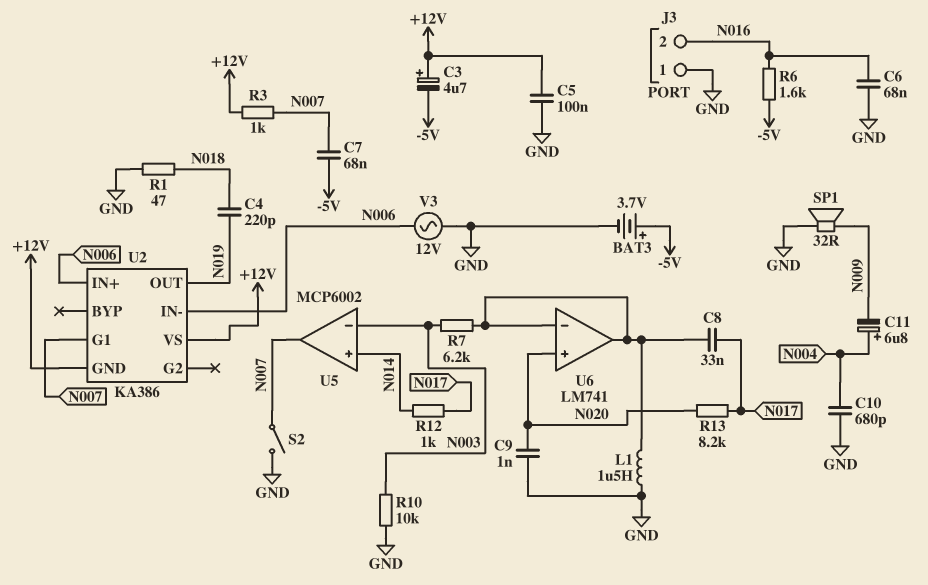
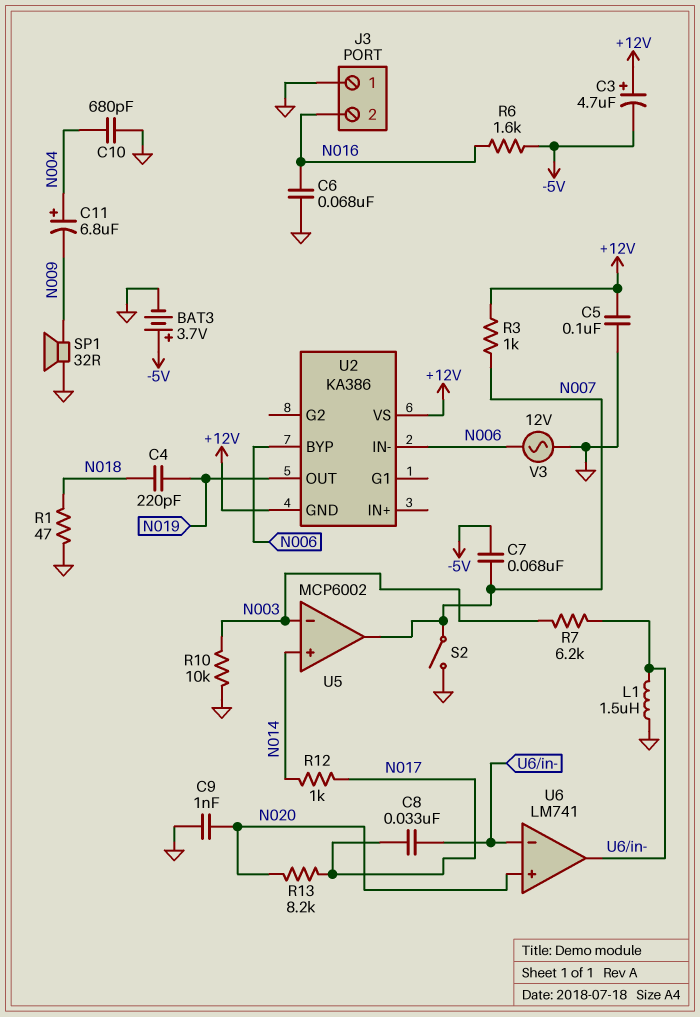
U2 pin BYP: none -> N006
U2 pin G1: N007 -> none
U2 pin IN+: N006 -> none

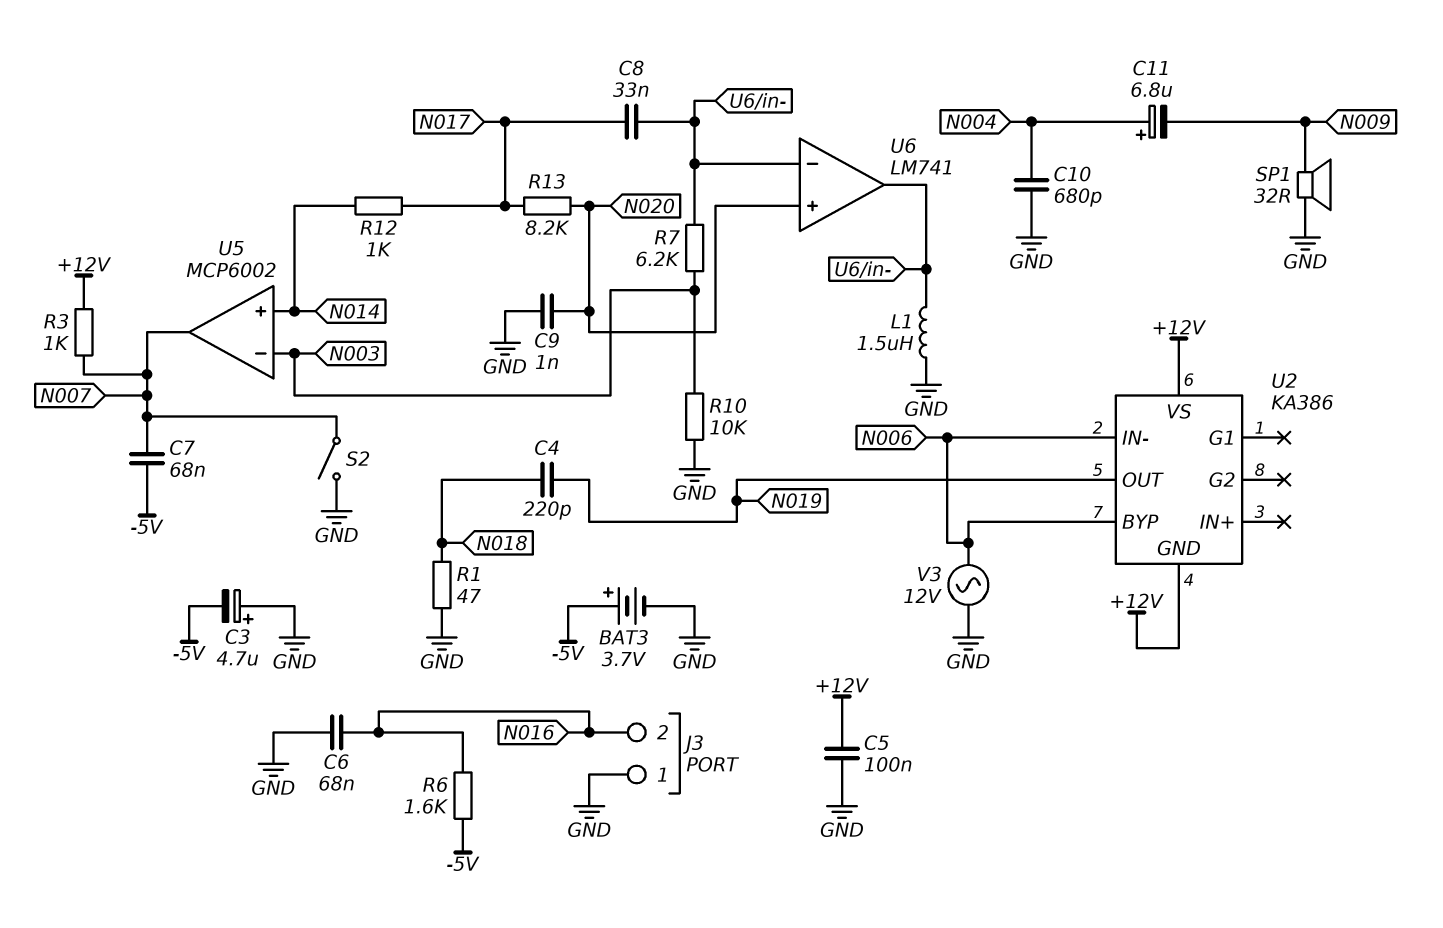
C3: 4.7uF (plus +12V, minus -5V) -> 4.7uF (plus GND, minus -5V)

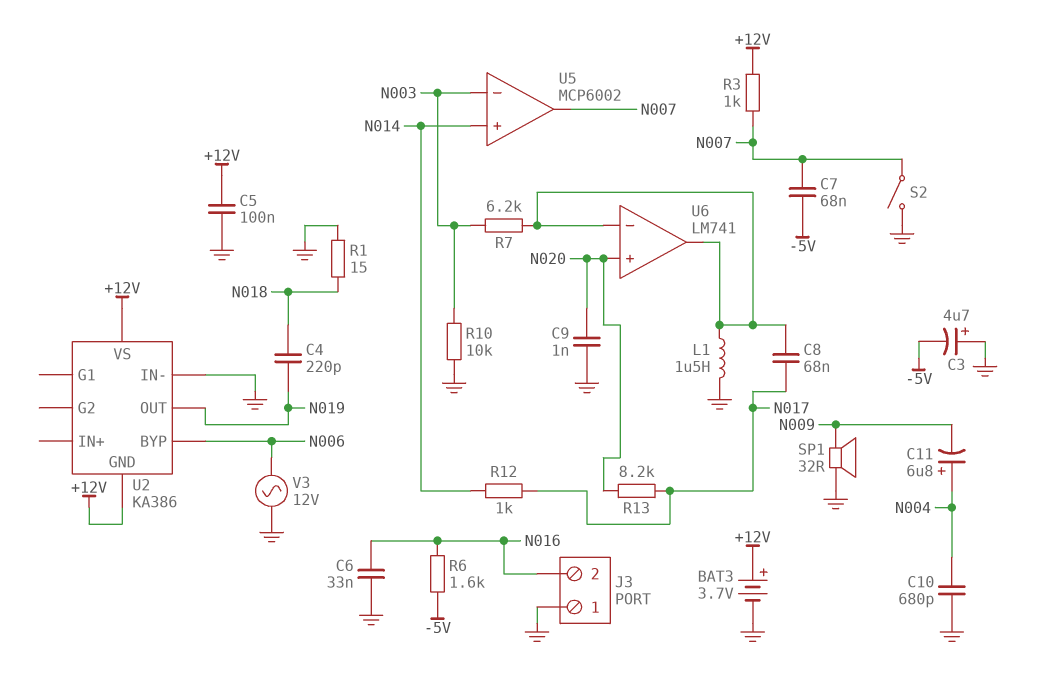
BAT3: 3.7V (plus -5V, minus GND) -> 3.7V (plus +12V, minus GND)
C6: 68nF (GND, N016) -> 33nF (GND, N016)
C8: 33nF (N017, U6/in-) -> 68nF (N017, U6/in-)
R1: 47 (GND, N018) -> 15 (GND, N018)
U2 pin IN-: N006 -> GND

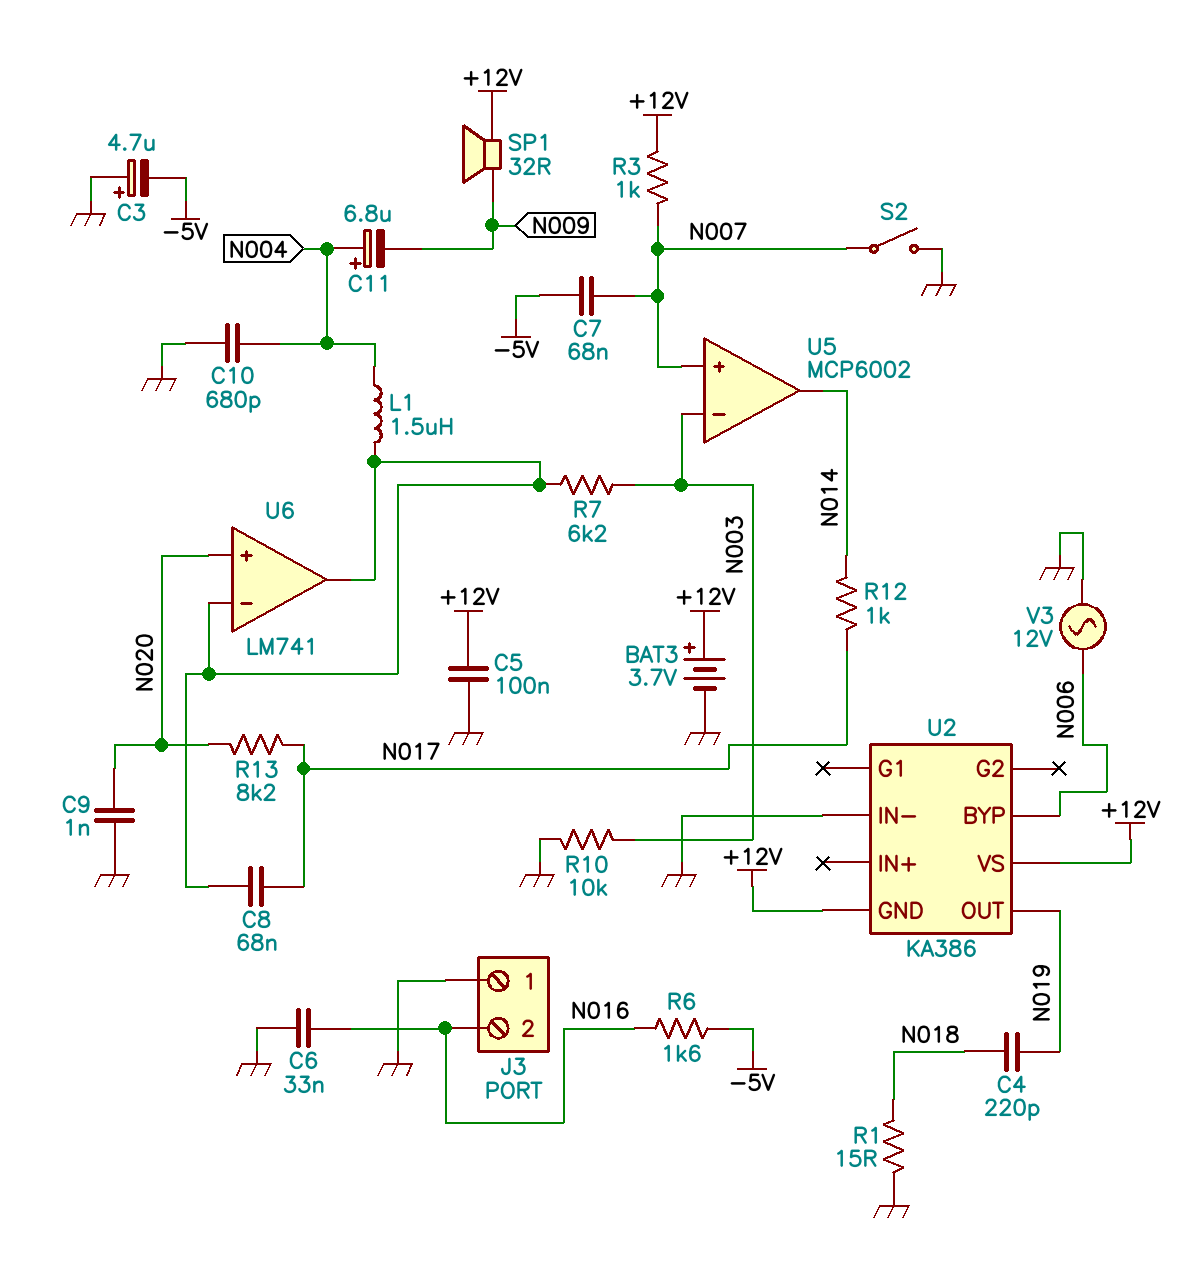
L1: 1.5uH (GND, U6/in-) -> 1.5uH (N004, U6/in-)
SP1: speaker 32R (GND, N009) -> speaker 32R (+12V, N009)
U5 pin in+: N014 -> N007
U5 pin out: N007 -> N014

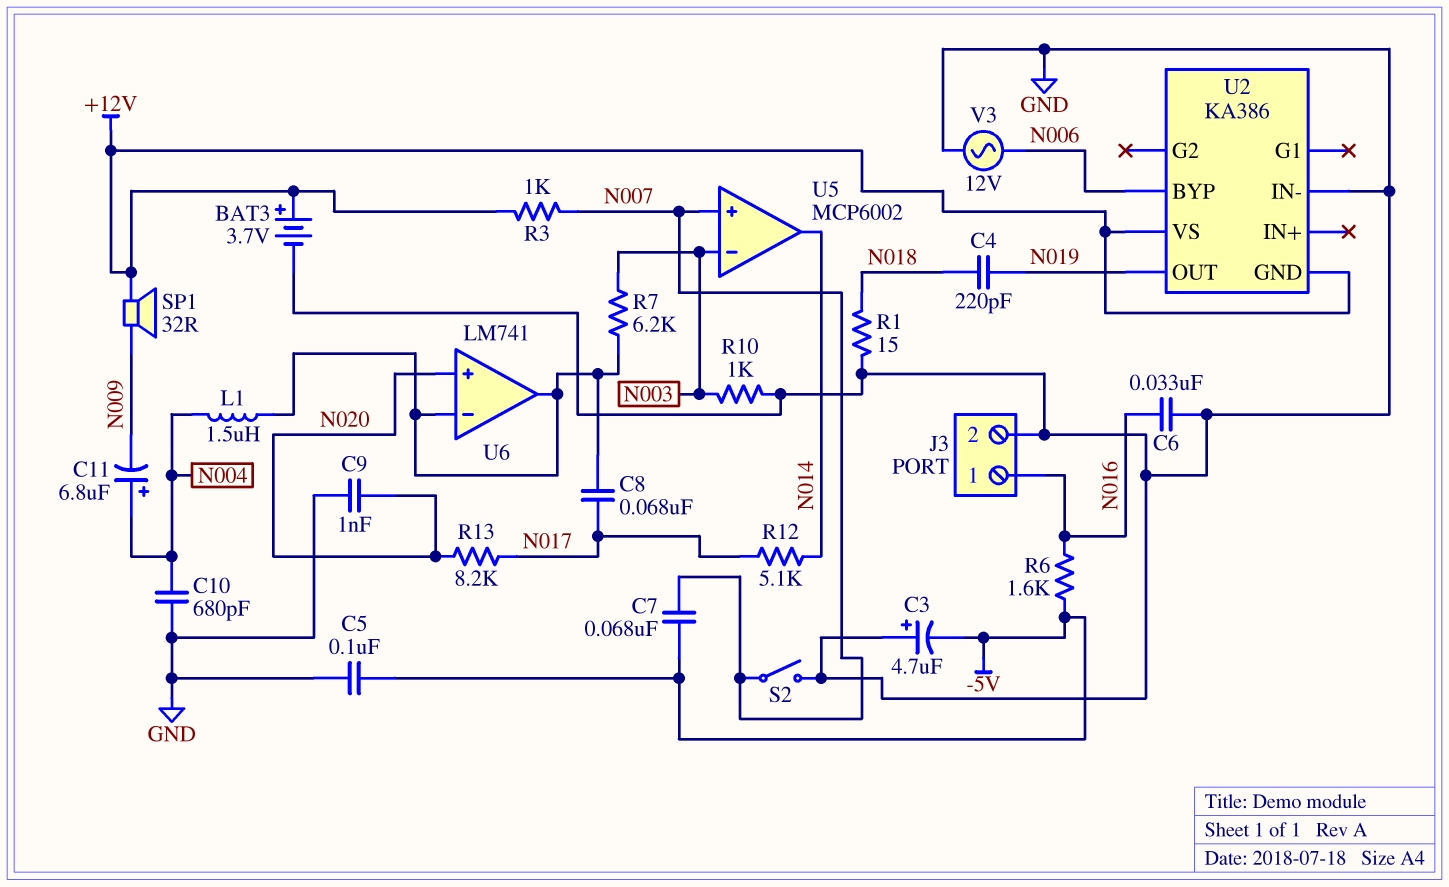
C5: 100nF (+12V, GND) -> 100nF (-5V, GND)
J3 pin 1: GND -> N016
J3 pin 2: N016 -> GND
R10: 10k (GND, N003) -> 1k (GND, N003)
R12: 1k (N014, N017) -> 5.1k (N014, N017)

